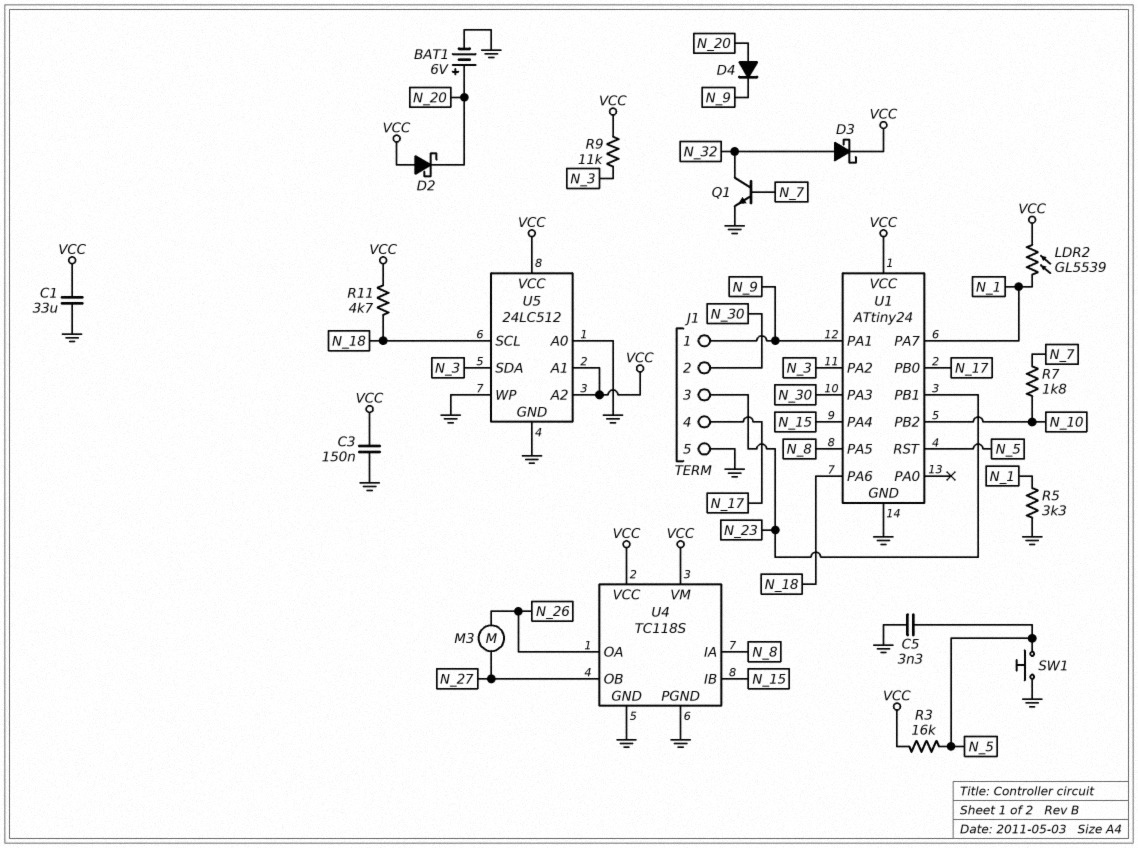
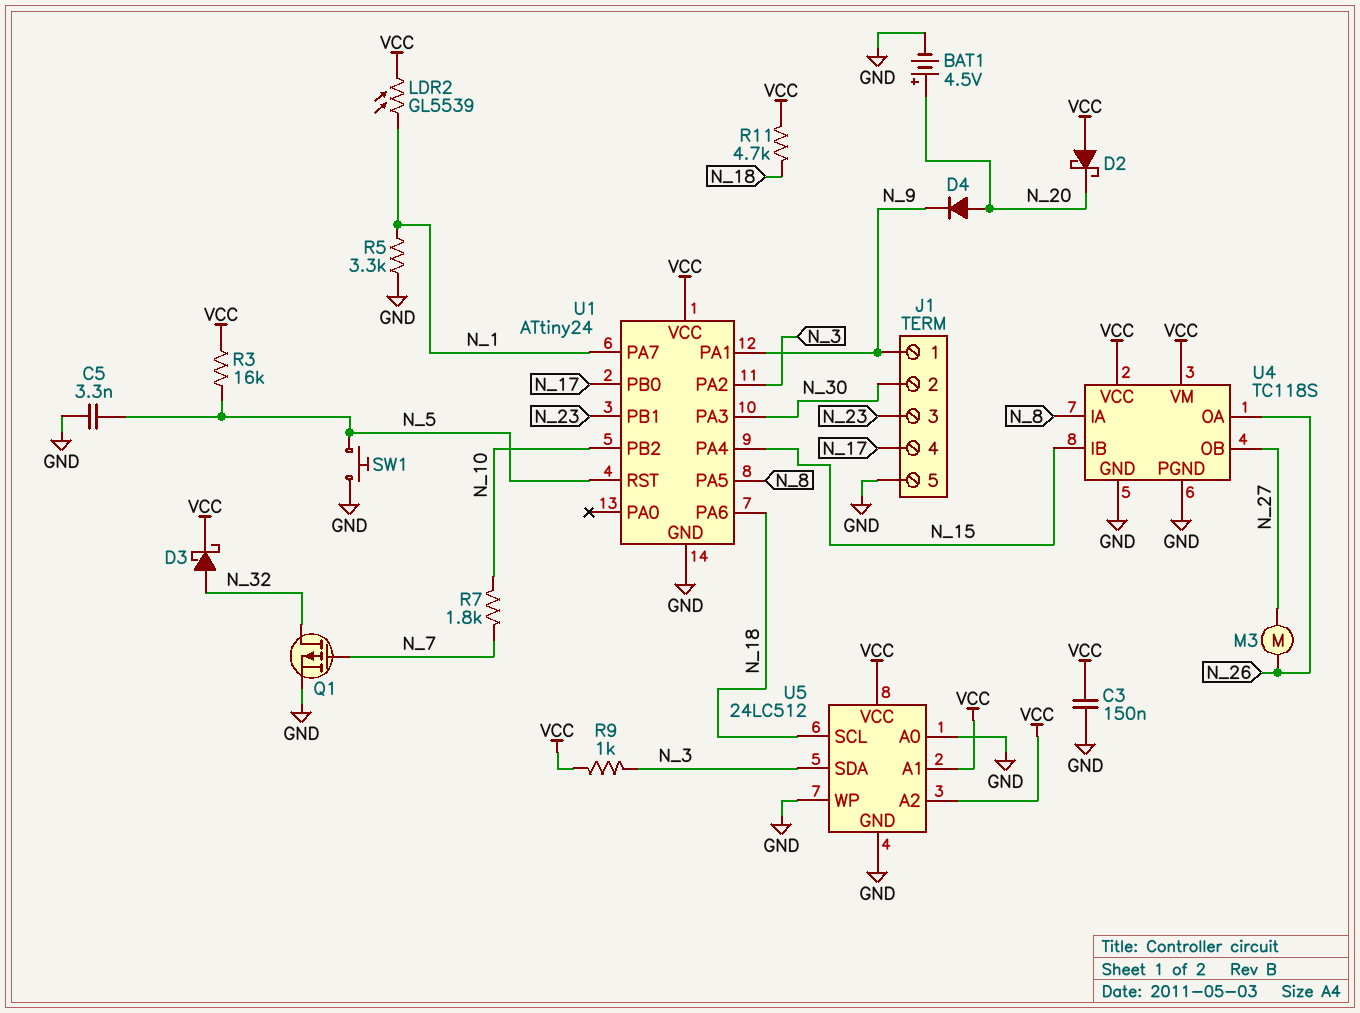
BAT1: 6V (plus N_20, minus GND) -> 4.5V (plus N_20, minus GND)
C1: 33uF (GND, VCC) -> none
Q1: NPN (B N_7, C N_32, E GND) -> PMOS (G N_7, D N_32, S GND)
R9: 11k (N_3, VCC) -> 1k (N_3, VCC)

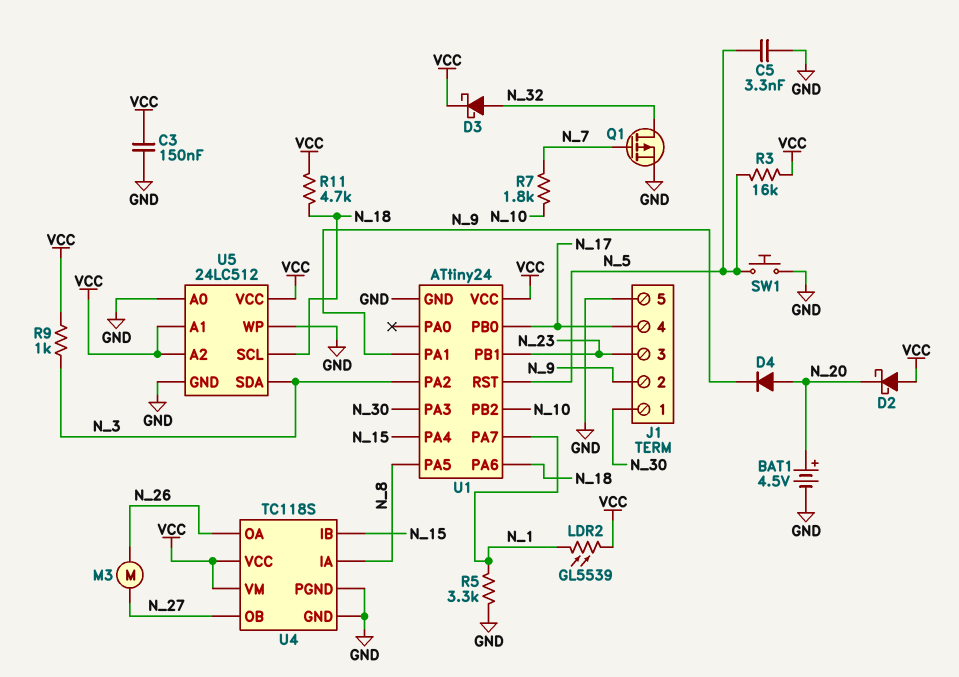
J1 pin 1: N_9 -> N_30
J1 pin 2: N_30 -> N_9

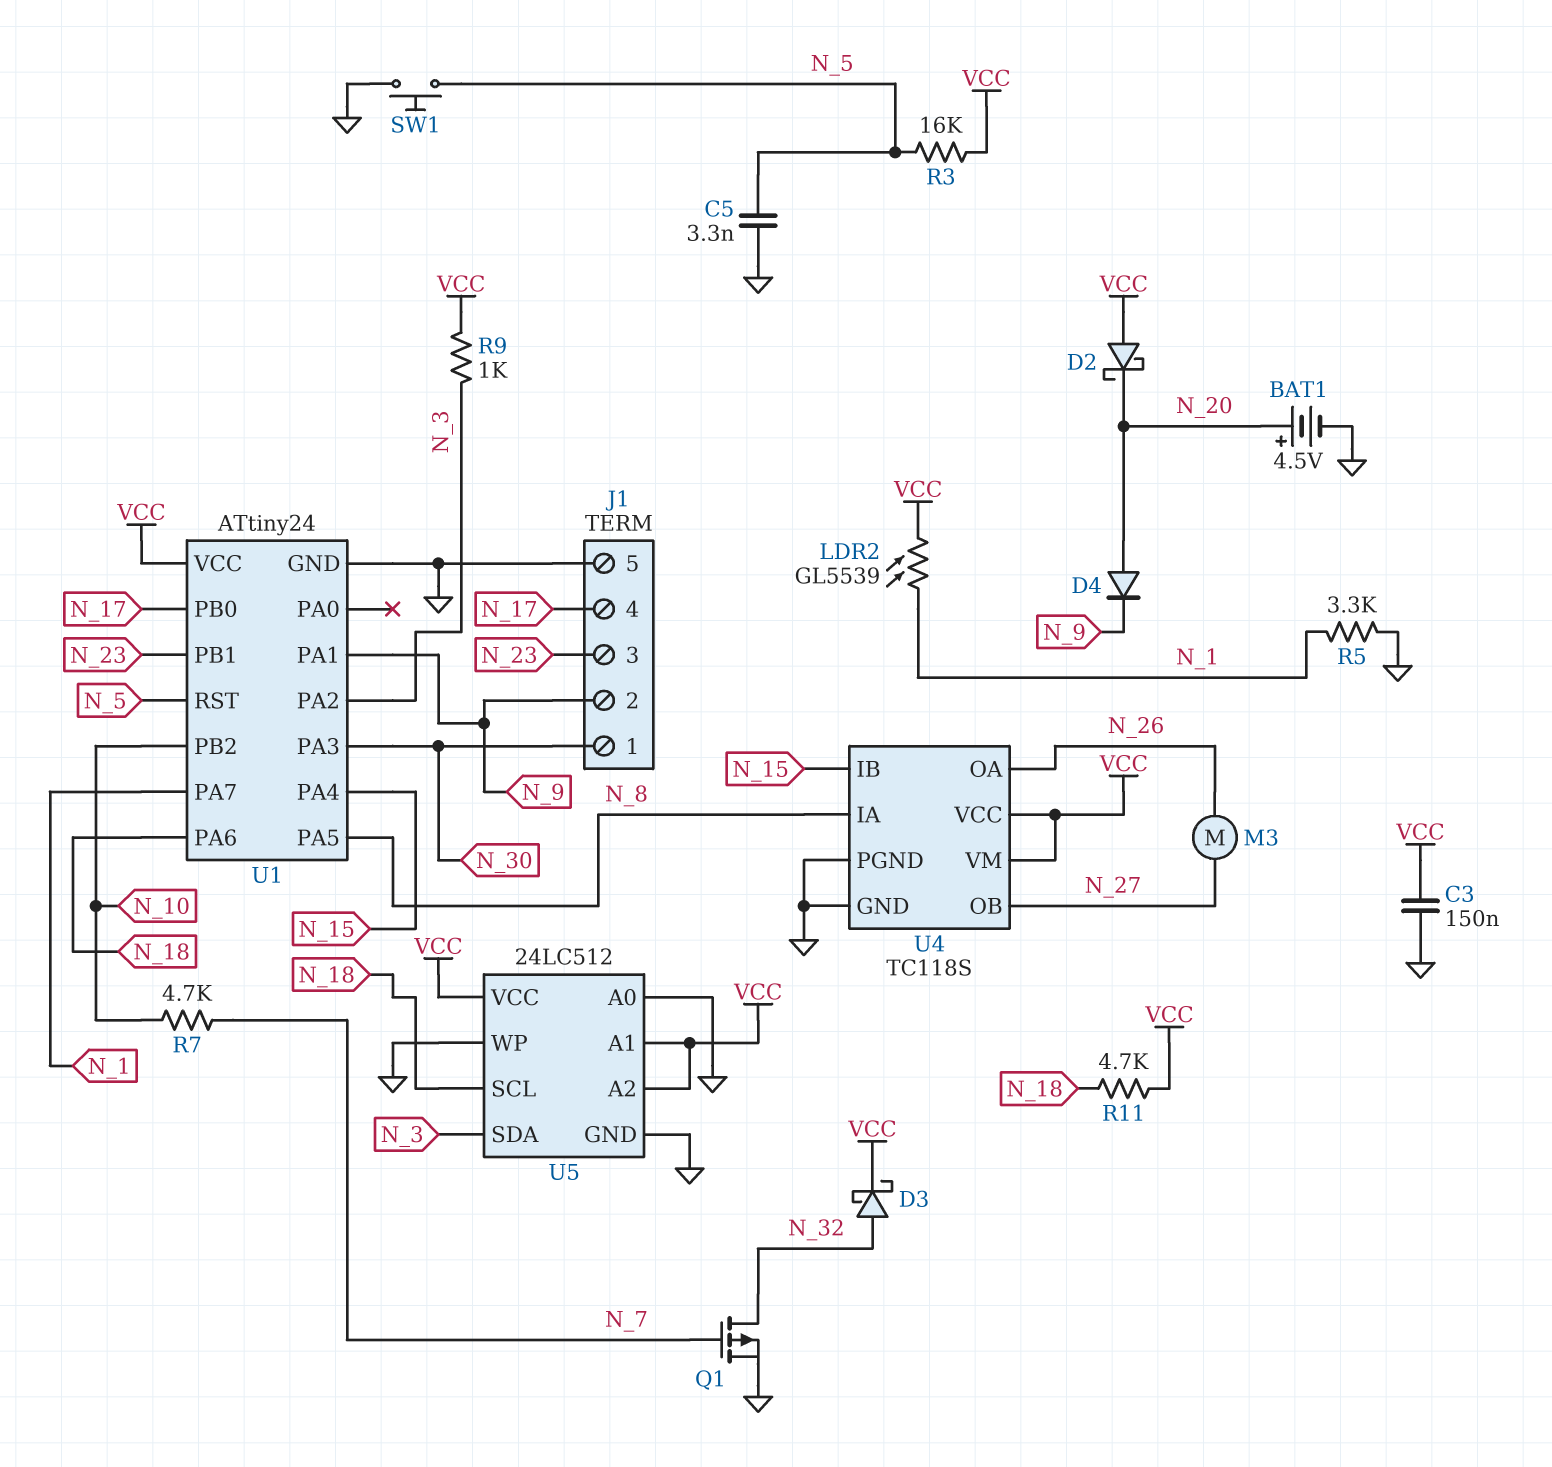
R7: 1.8k (N_7, N_10) -> 4.7k (N_7, N_10)

